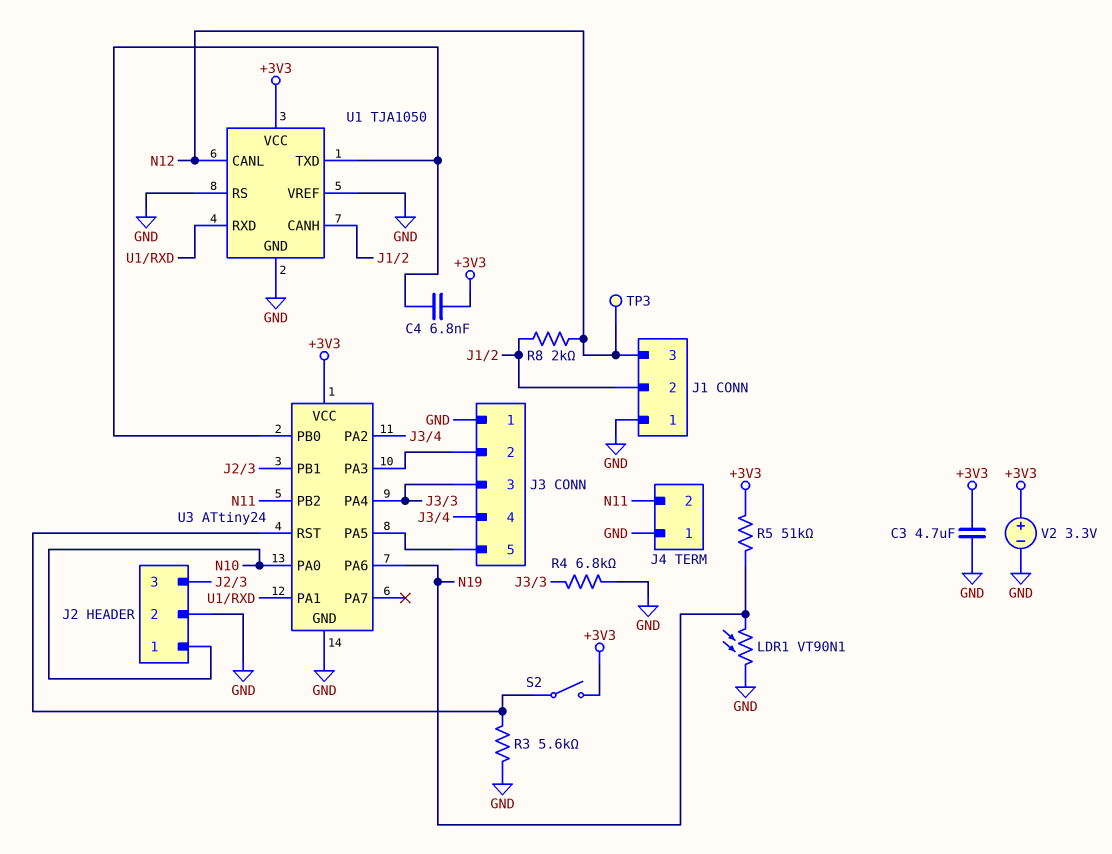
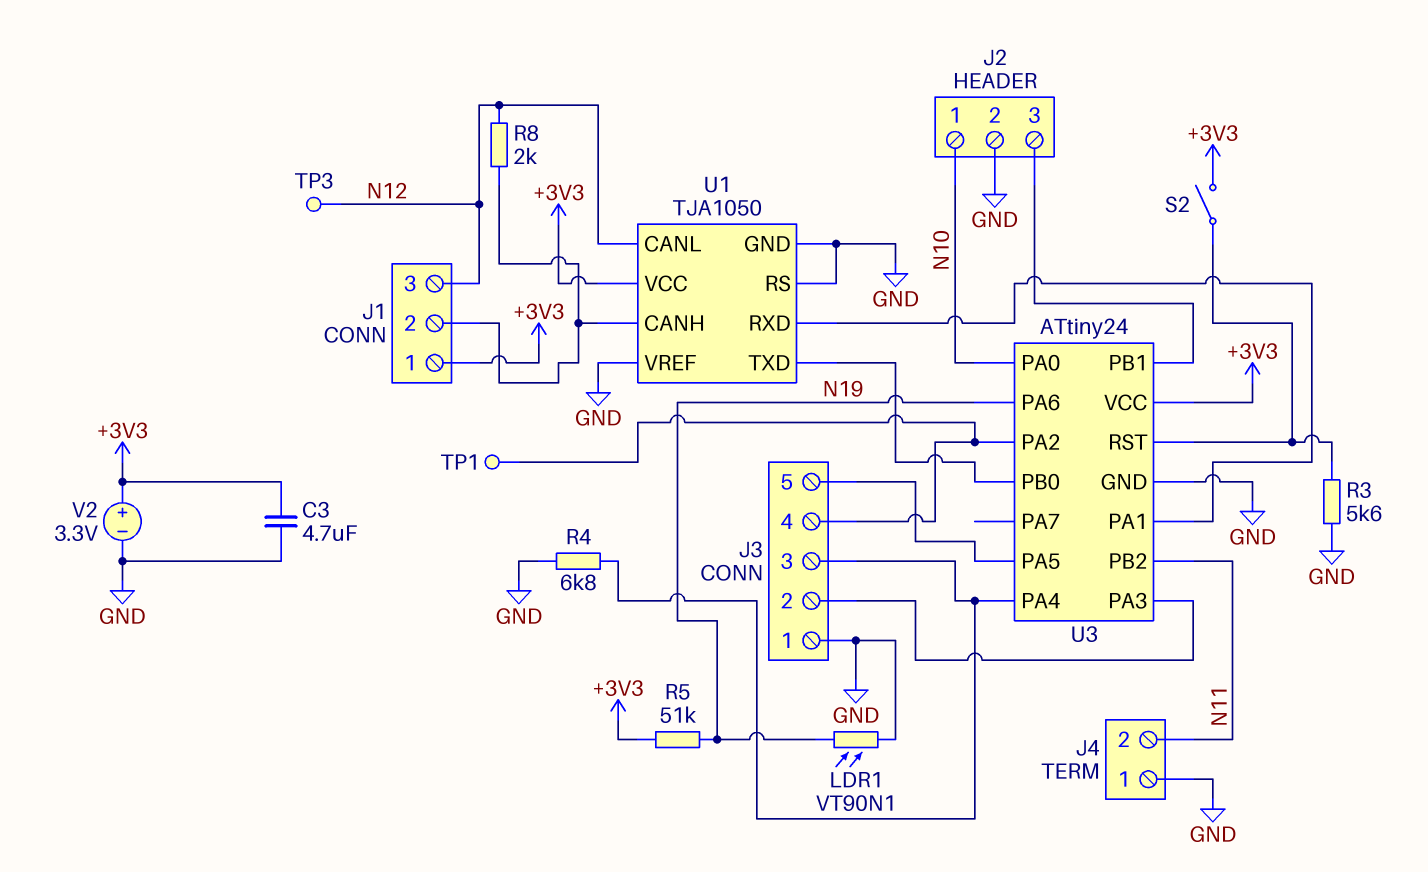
C4: 6.8nF (+3V3, U1/TXD) -> none
J1 pin 1: GND -> +3V3
TP1: none -> test point (J3/4)

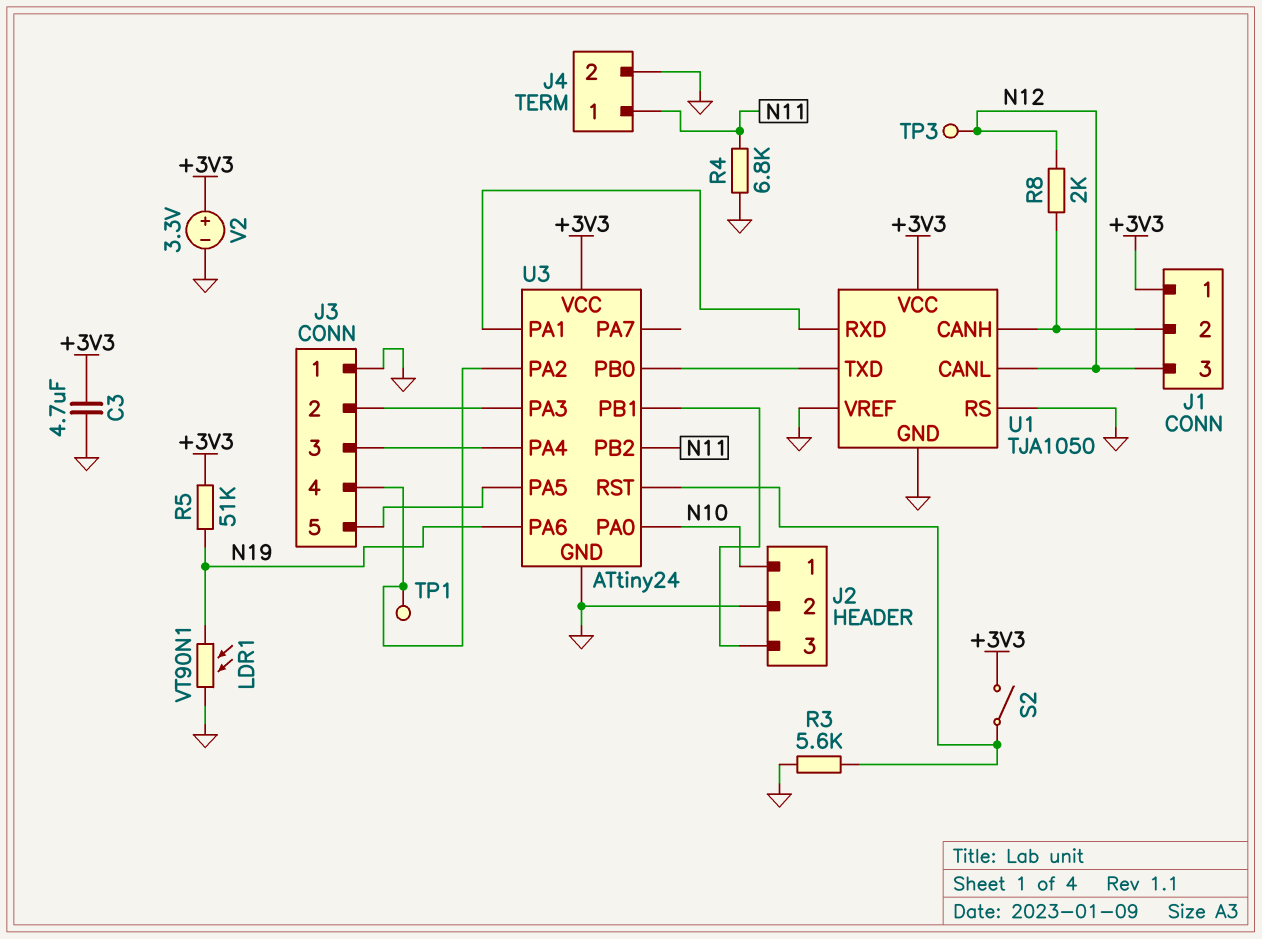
J4 pin 1: GND -> N11
J4 pin 2: N11 -> GND
R4: 6.8k (GND, J3/3) -> 6.8k (GND, N11)

